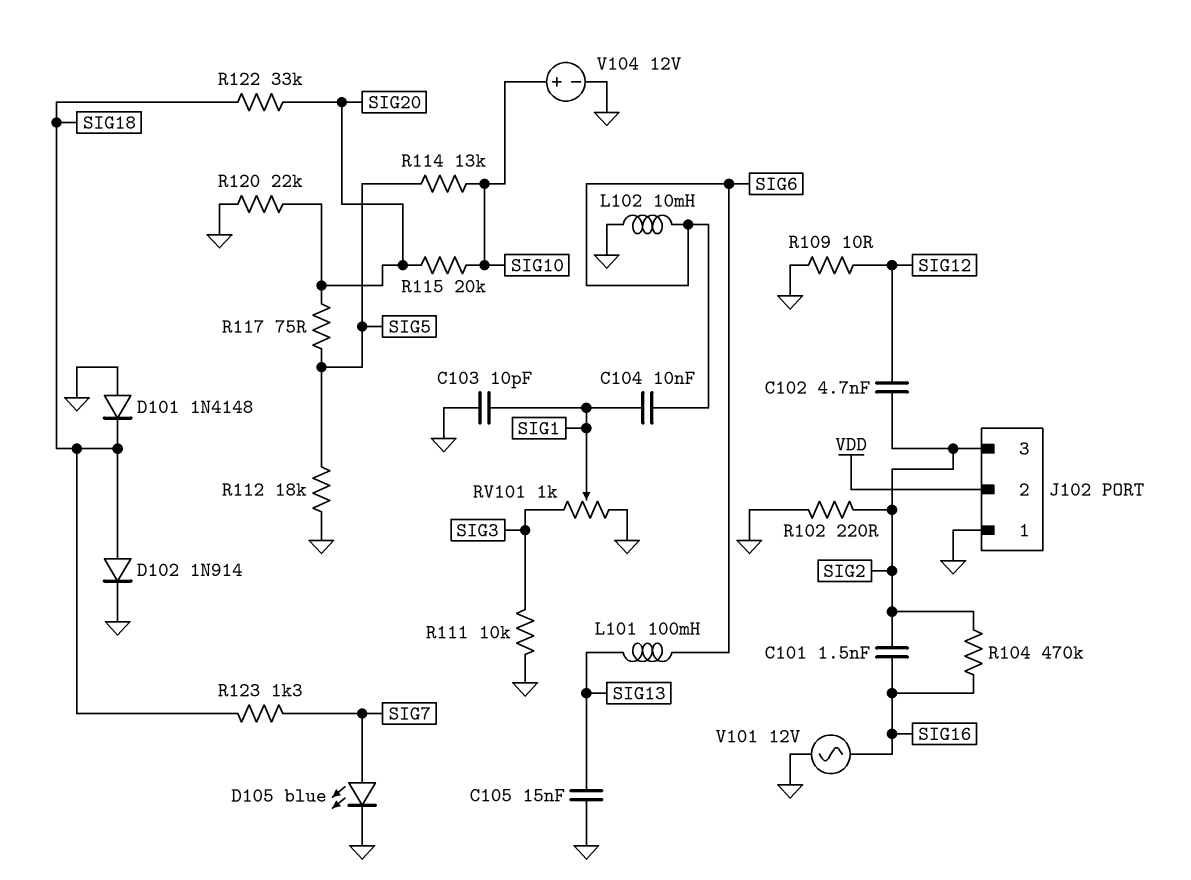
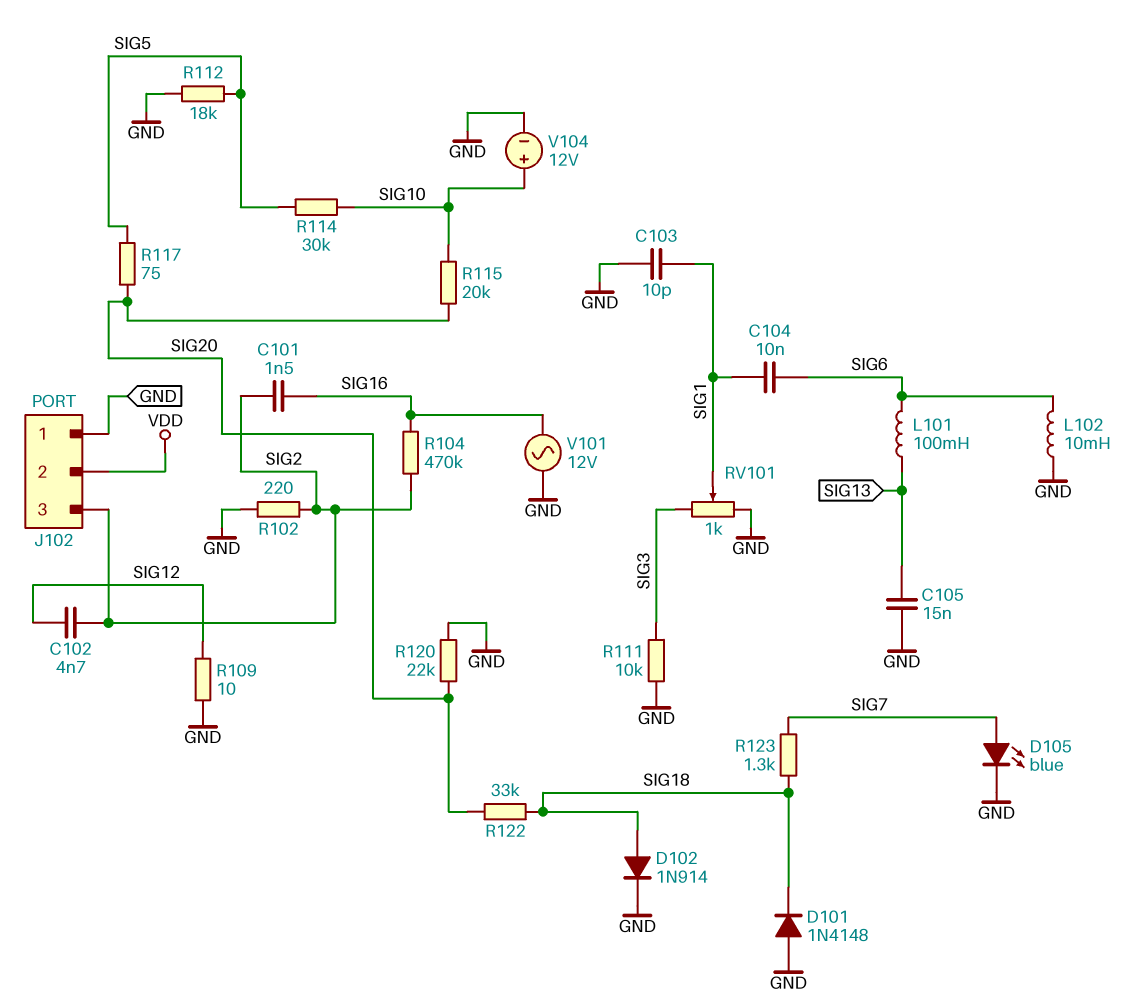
R114: 13k (SIG5, SIG10) -> 30k (SIG5, SIG10)

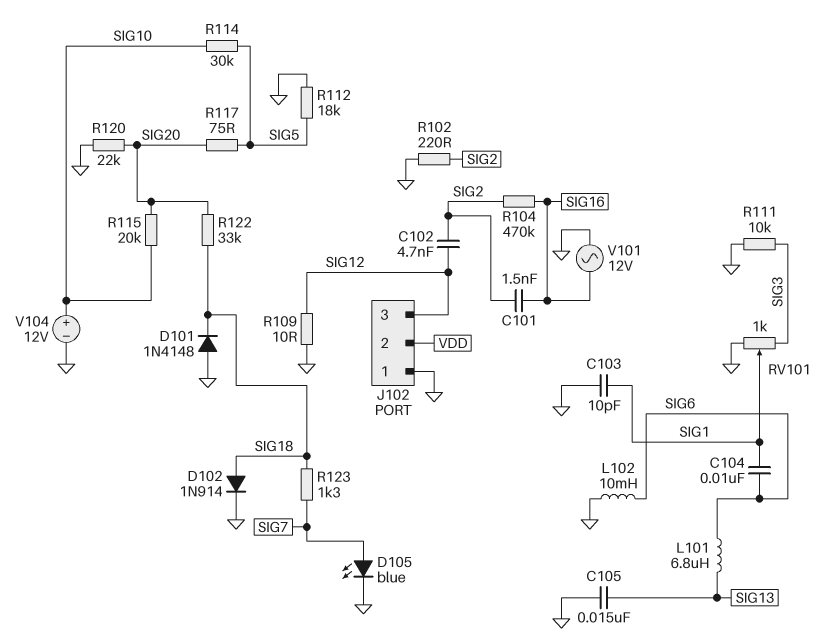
J102 pin 3: SIG2 -> SIG12
L101: 100mH (SIG6, SIG13) -> 6.8uH (SIG6, SIG13)

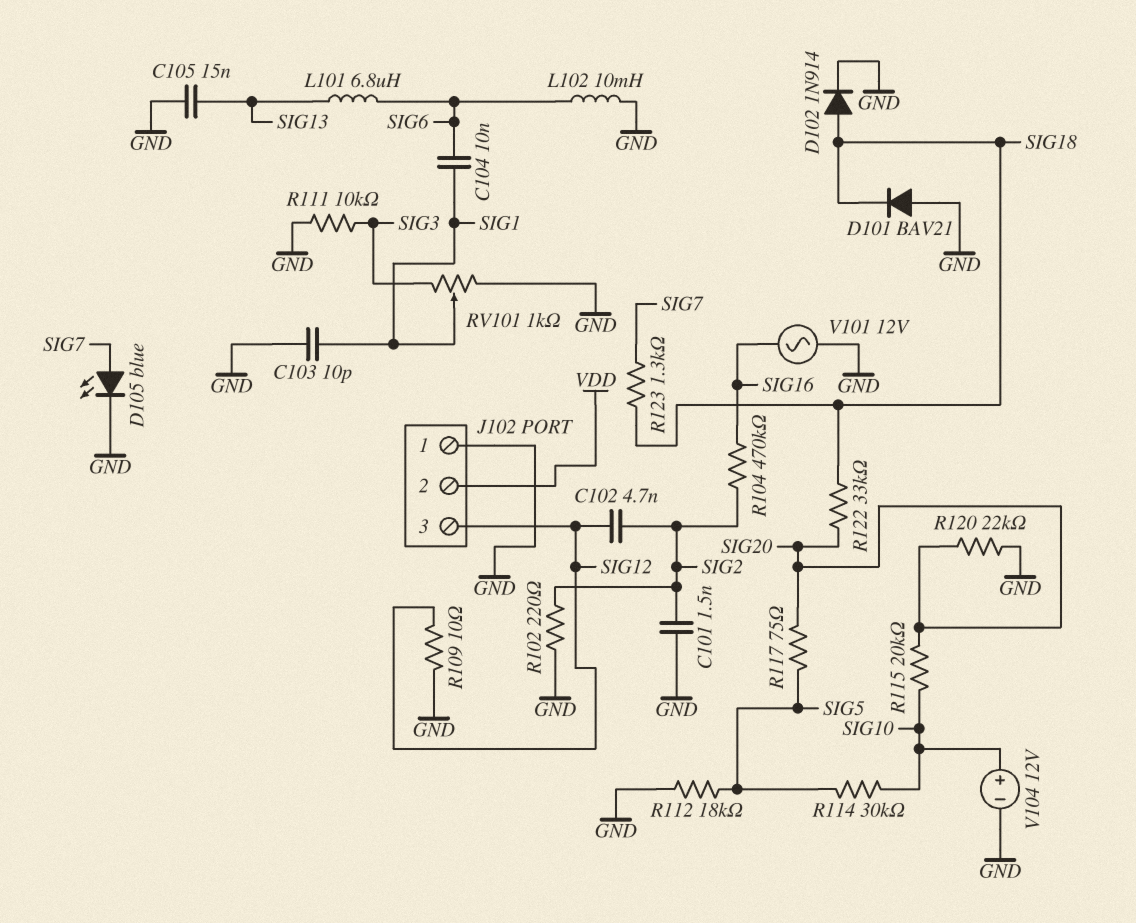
C101: 1.5nF (SIG2, SIG16) -> 1.5nF (GND, SIG2)
D101: diode 1N4148 (A GND, K SIG18) -> diode BAV21 (A GND, K SIG18)

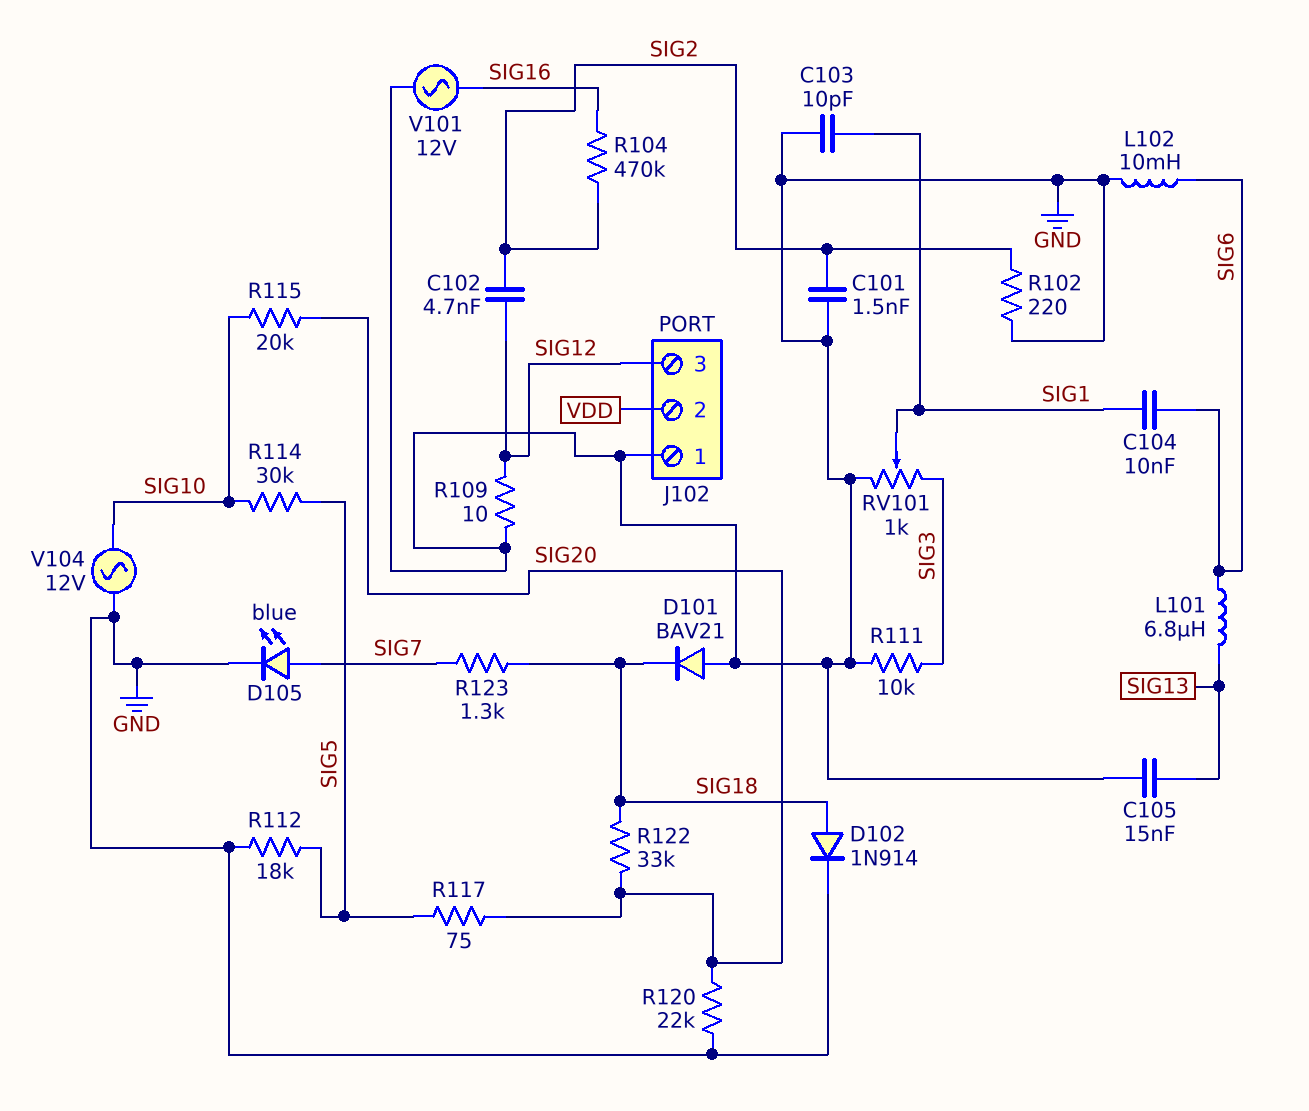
V104: 12V (plus SIG10, minus GND) -> AC 12V (GND, SIG10)

